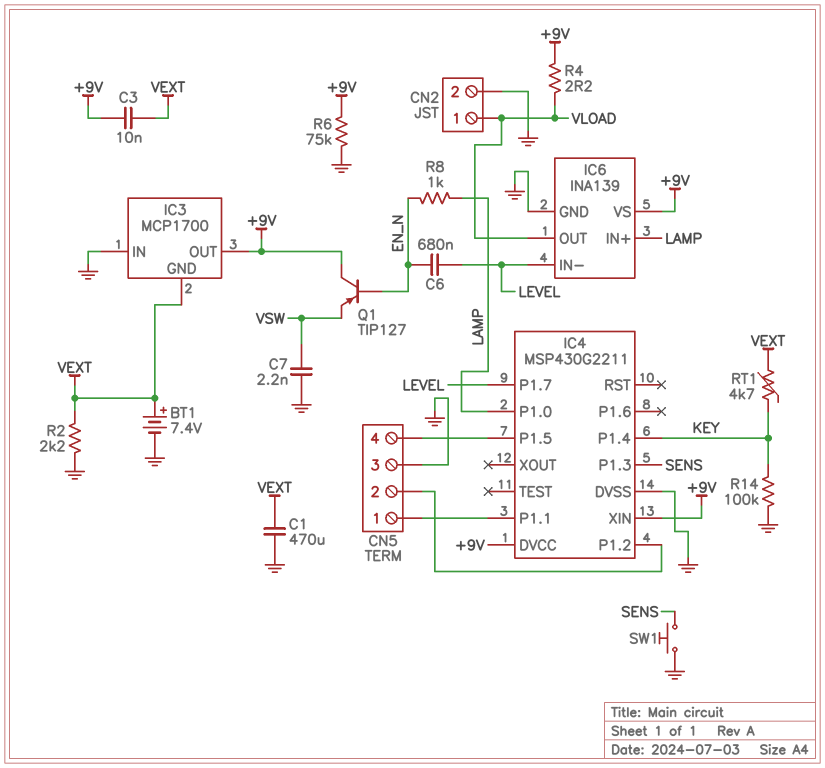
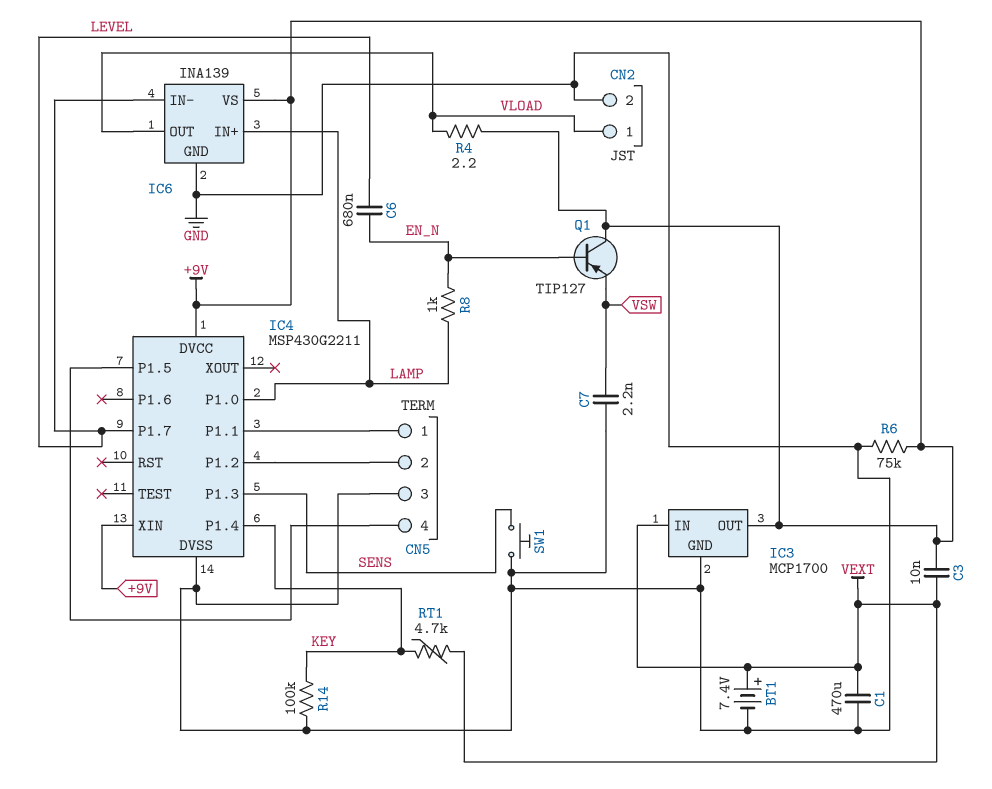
IC3 pin GND: VEXT -> GND
IC3 pin IN: GND -> VEXT
R2: 2.2k (GND, VEXT) -> none

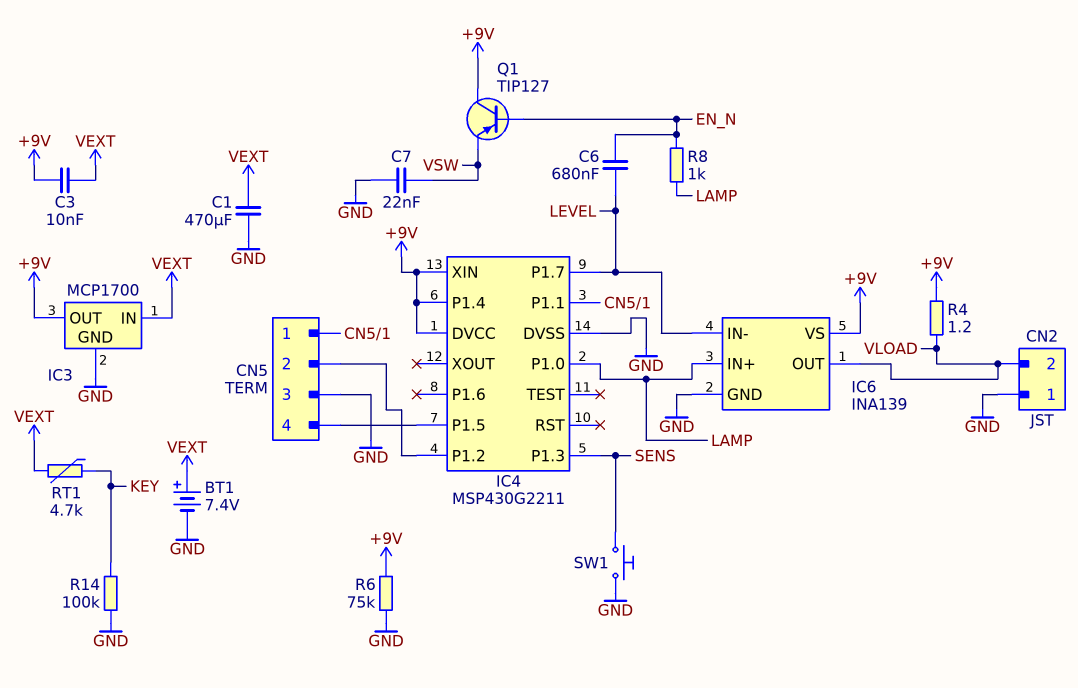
C7: 2.2nF (GND, VSW) -> 22nF (GND, VSW)
CN2 pin 1: VLOAD -> GND
CN2 pin 2: GND -> VLOAD
IC4 pin P1.4: KEY -> +9V
R4: 2.2 (+9V, VLOAD) -> 1.2 (+9V, VLOAD)

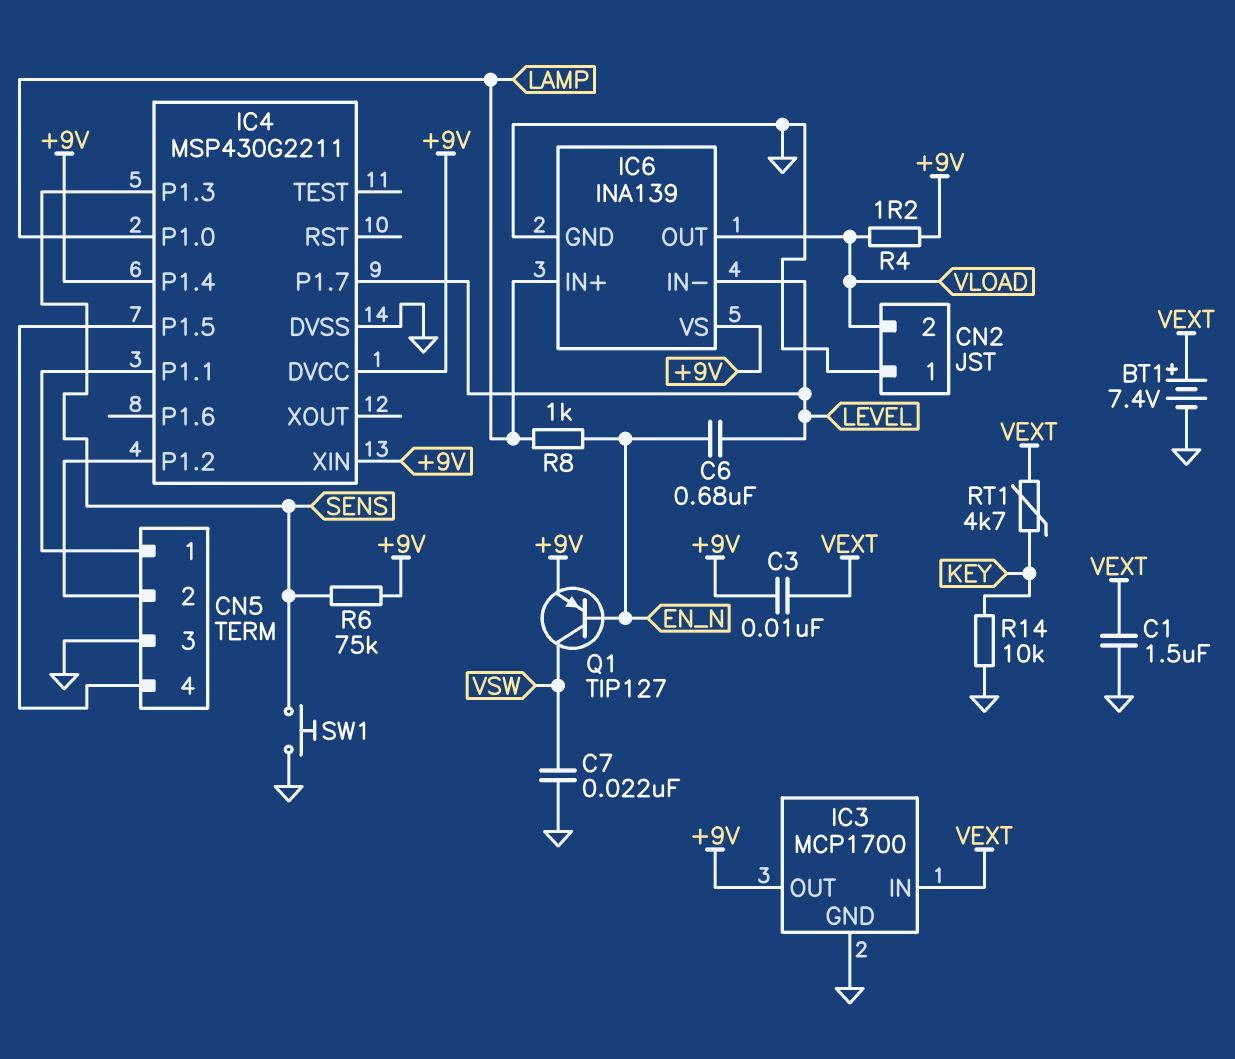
C1: 470uF (GND, VEXT) -> 1.5uF (GND, VEXT)
Q1: PNP TIP127 (B EN_N, C +9V, E VSW) -> PNP TIP127 (B EN_N, C VSW, E +9V)
R6: 75k (+9V, GND) -> 75k (+9V, SENS)
R14: 100k (GND, KEY) -> 10k (GND, KEY)

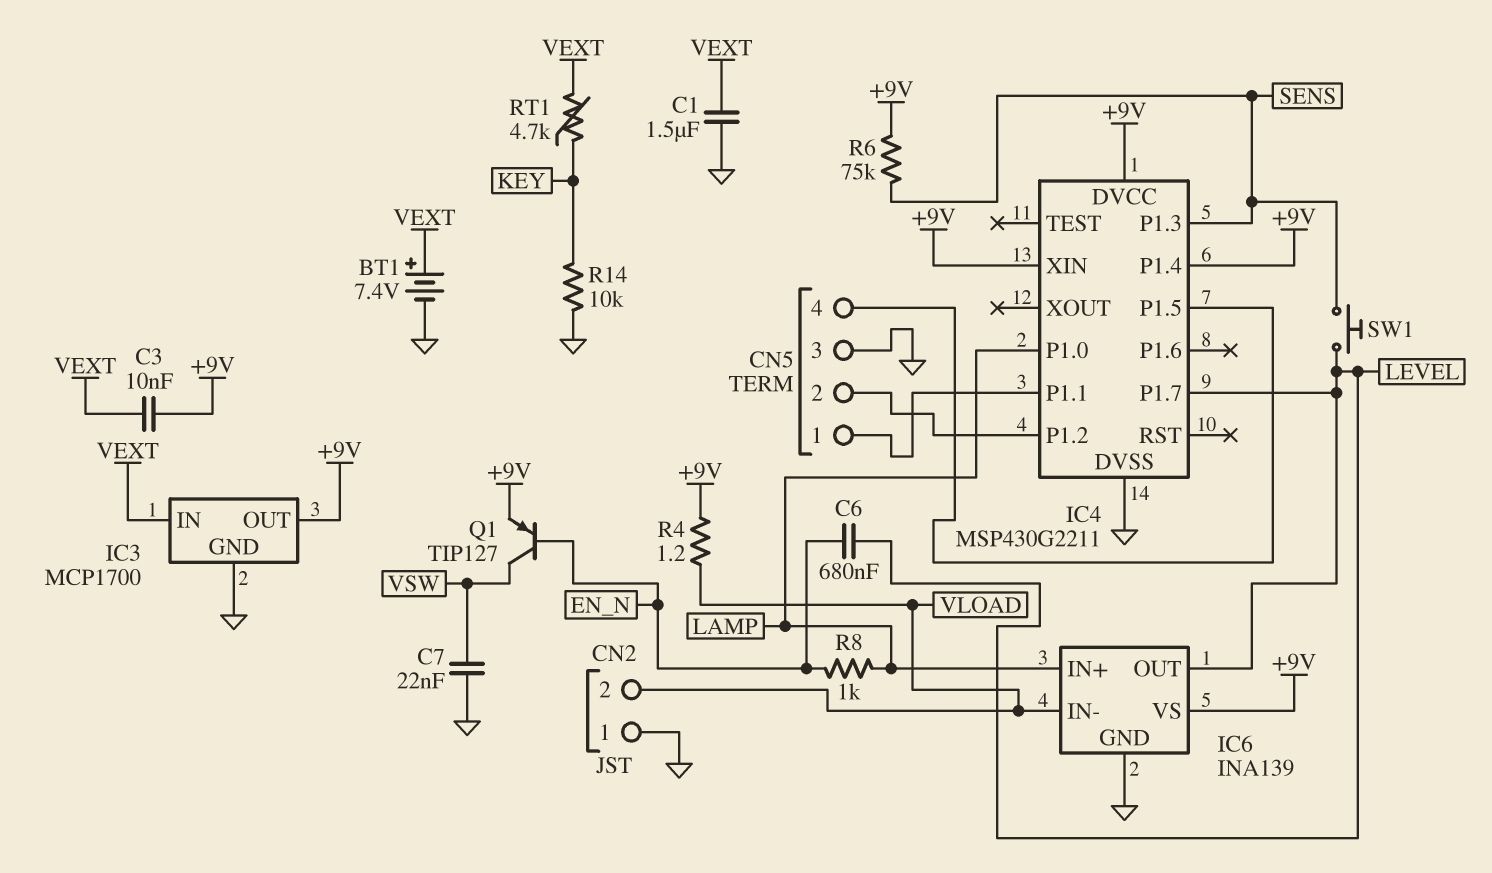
IC6 pin IN-: LEVEL -> VLOAD
IC6 pin OUT: VLOAD -> LEVEL
SW1: button (GND, SENS) -> button (LEVEL, SENS)

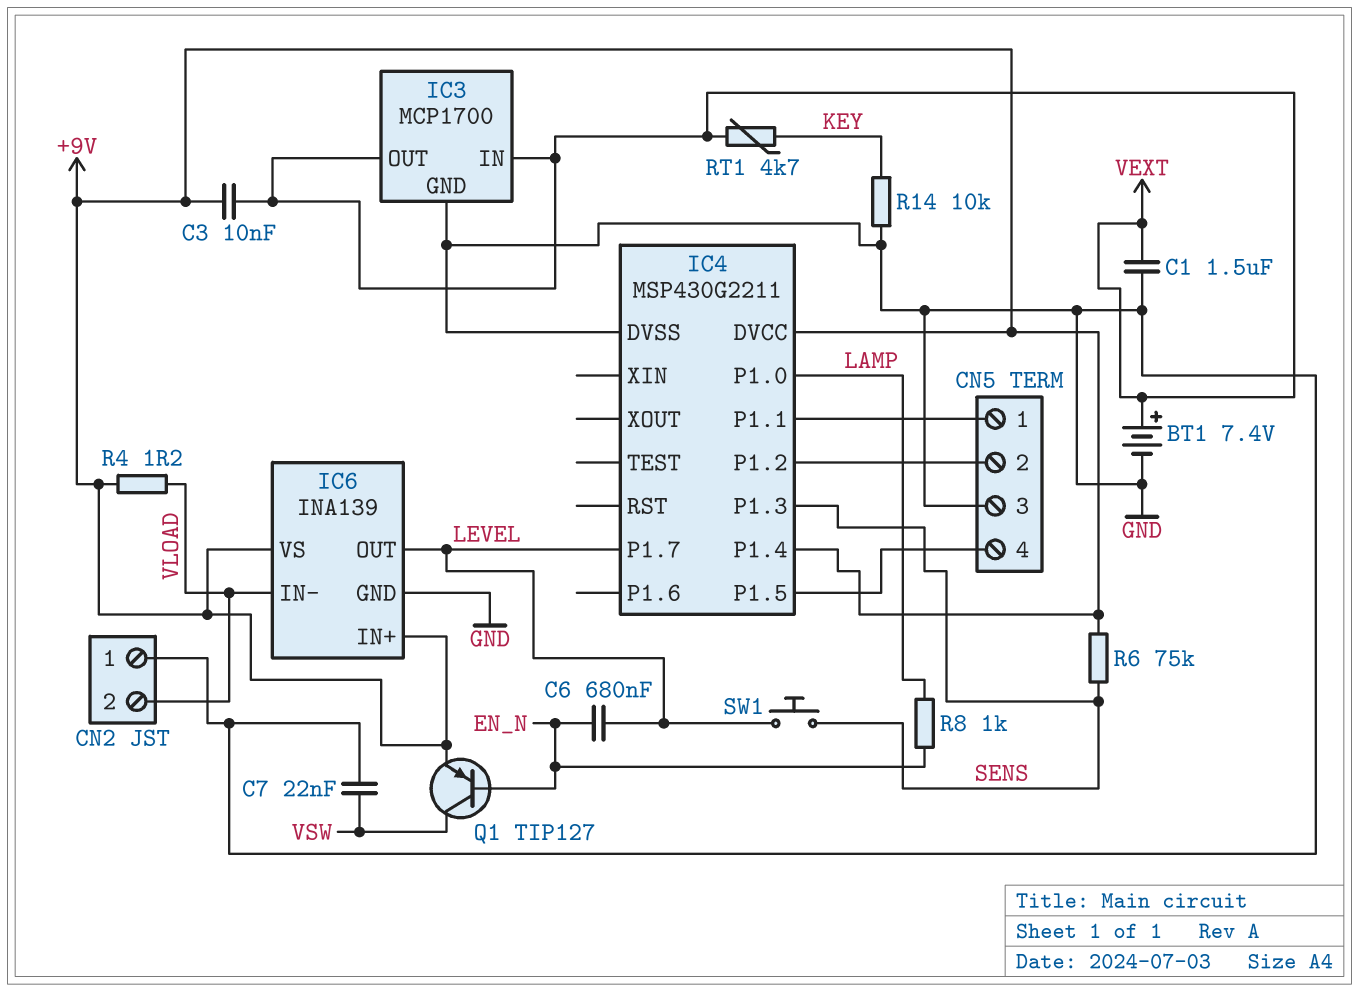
IC3 pin OUT: +9V -> VEXT
IC4 pin XIN: +9V -> none
IC6 pin IN+: LAMP -> +9V

